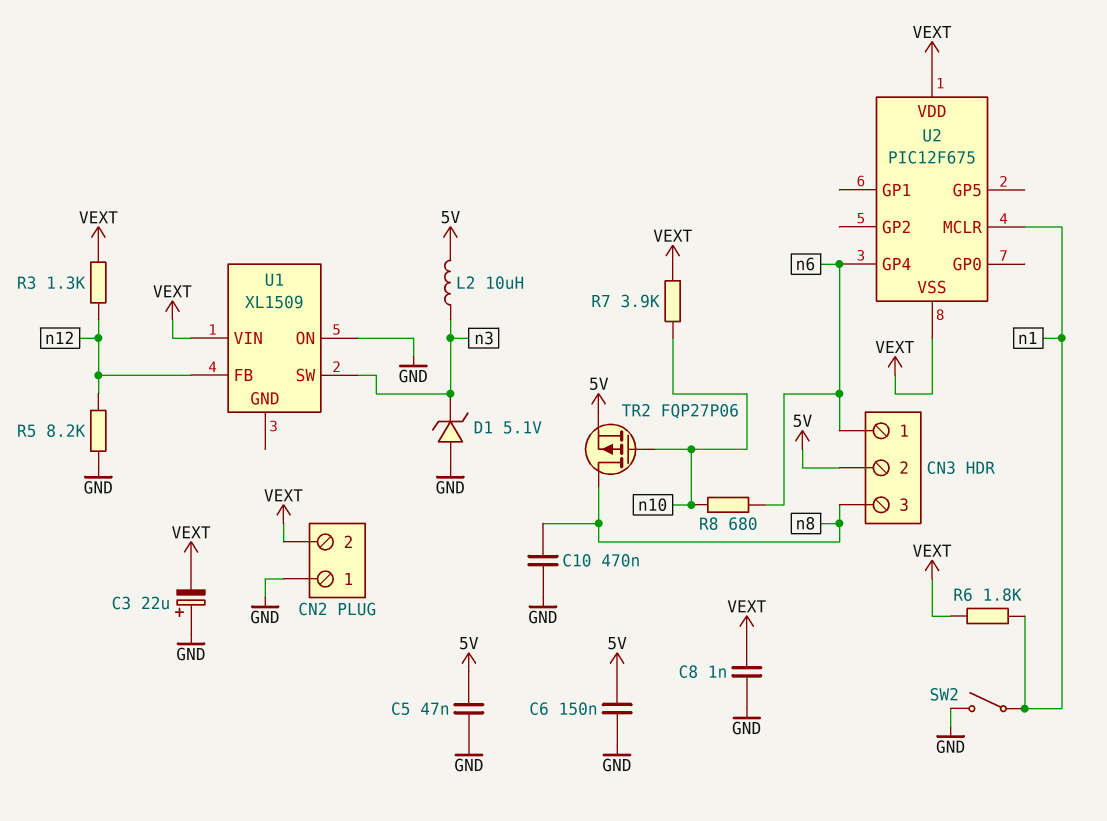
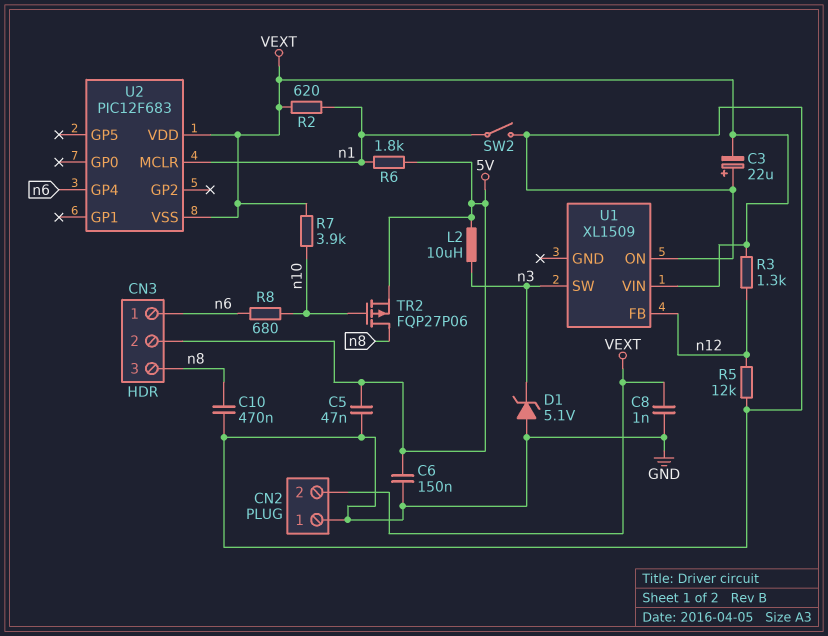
R2: none -> 620 (VEXT, n1)
R5: 8.2k (GND, n12) -> 12k (GND, n12)
R6: 1.8k (VEXT, n1) -> 1.8k (5V, n1)
U2: PIC12F675 -> PIC12F683

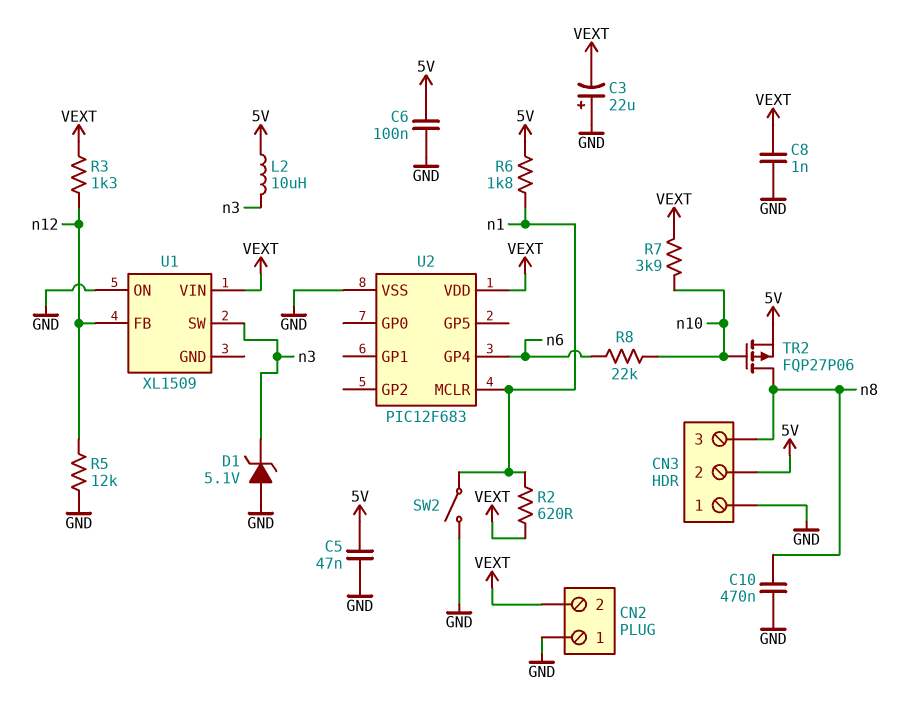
C6: 150nF (5V, GND) -> 100nF (5V, GND)
CN3 pin 1: n6 -> GND
R8: 680 (n6, n10) -> 22k (n6, n10)
U2 pin VSS: VEXT -> GND

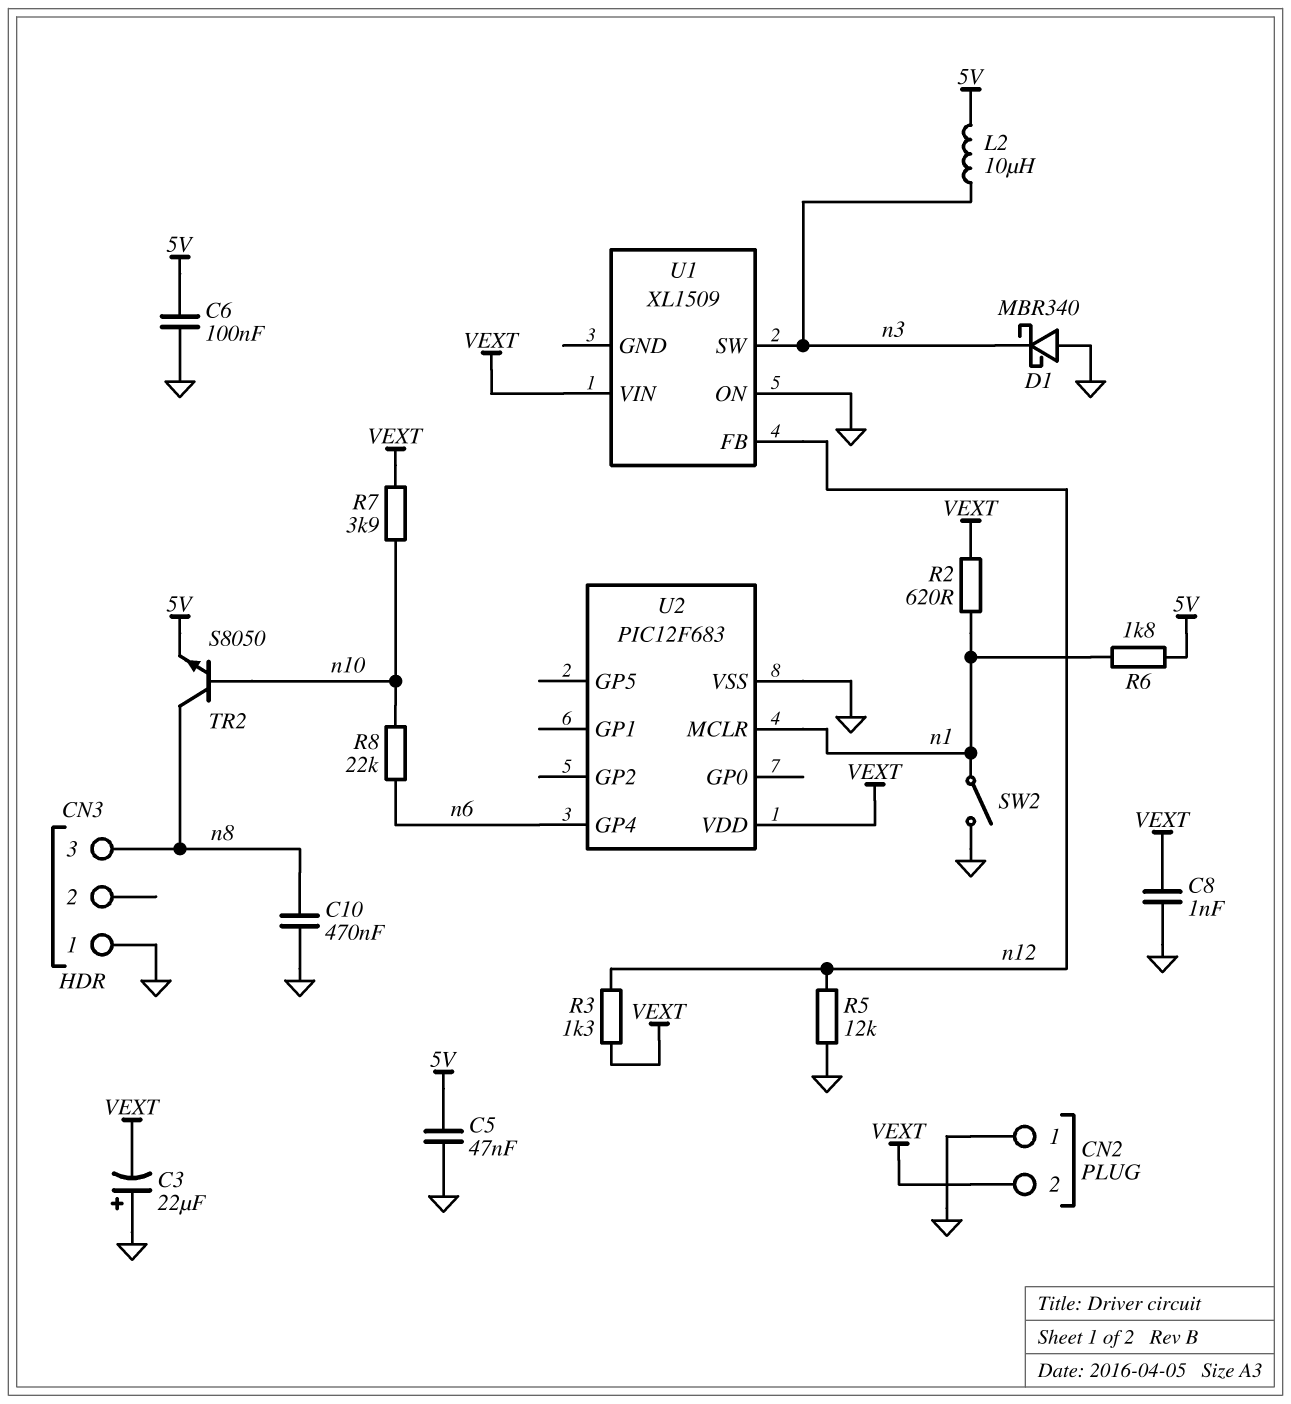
CN3 pin 2: 5V -> none
D1: zener 5.1V (A GND, K n3) -> schottky MBR340 (A GND, K n3)
TR2: PMOS FQP27P06 (G n10, D n8, S 5V) -> NPN S8050 (B n10, C n8, E 5V)

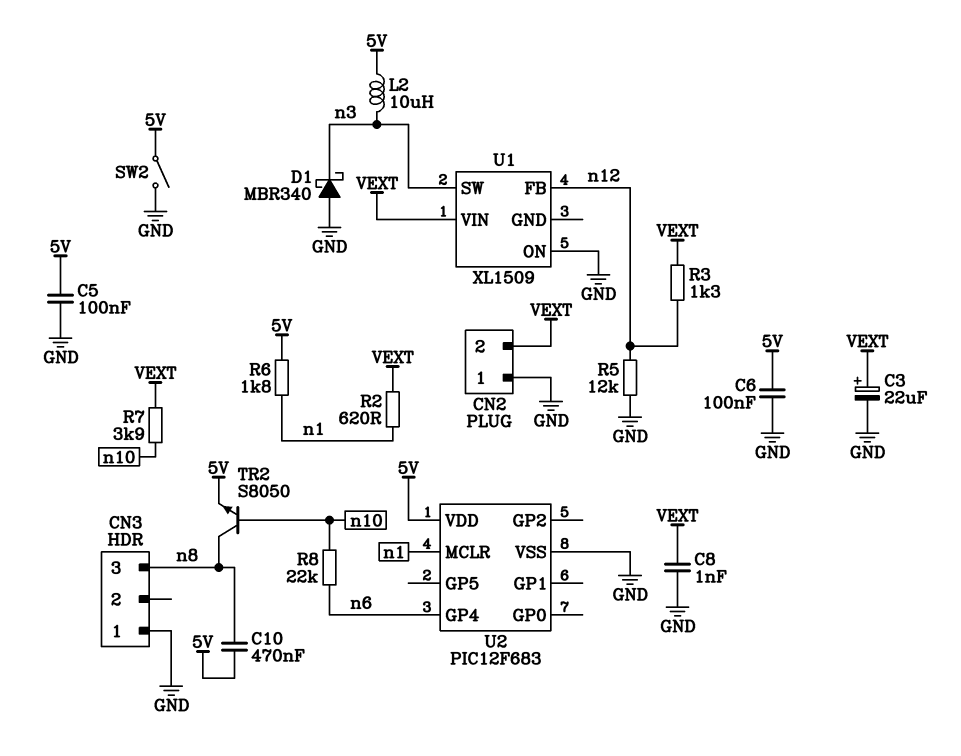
C3: 22uF (plus GND, minus VEXT) -> 22uF (plus VEXT, minus GND)
C5: 47nF (5V, GND) -> 100nF (5V, GND)
C10: 470nF (GND, n8) -> 470nF (5V, n8)
SW2: switch (GND, n1) -> switch (5V, GND)
U2 pin VDD: VEXT -> 5V

